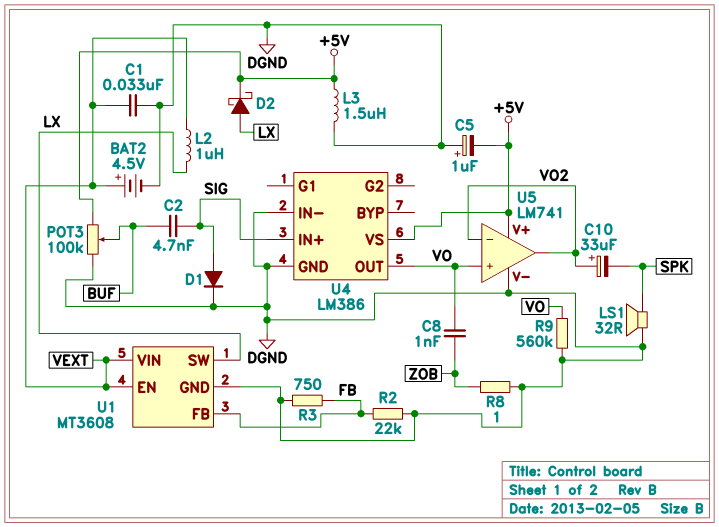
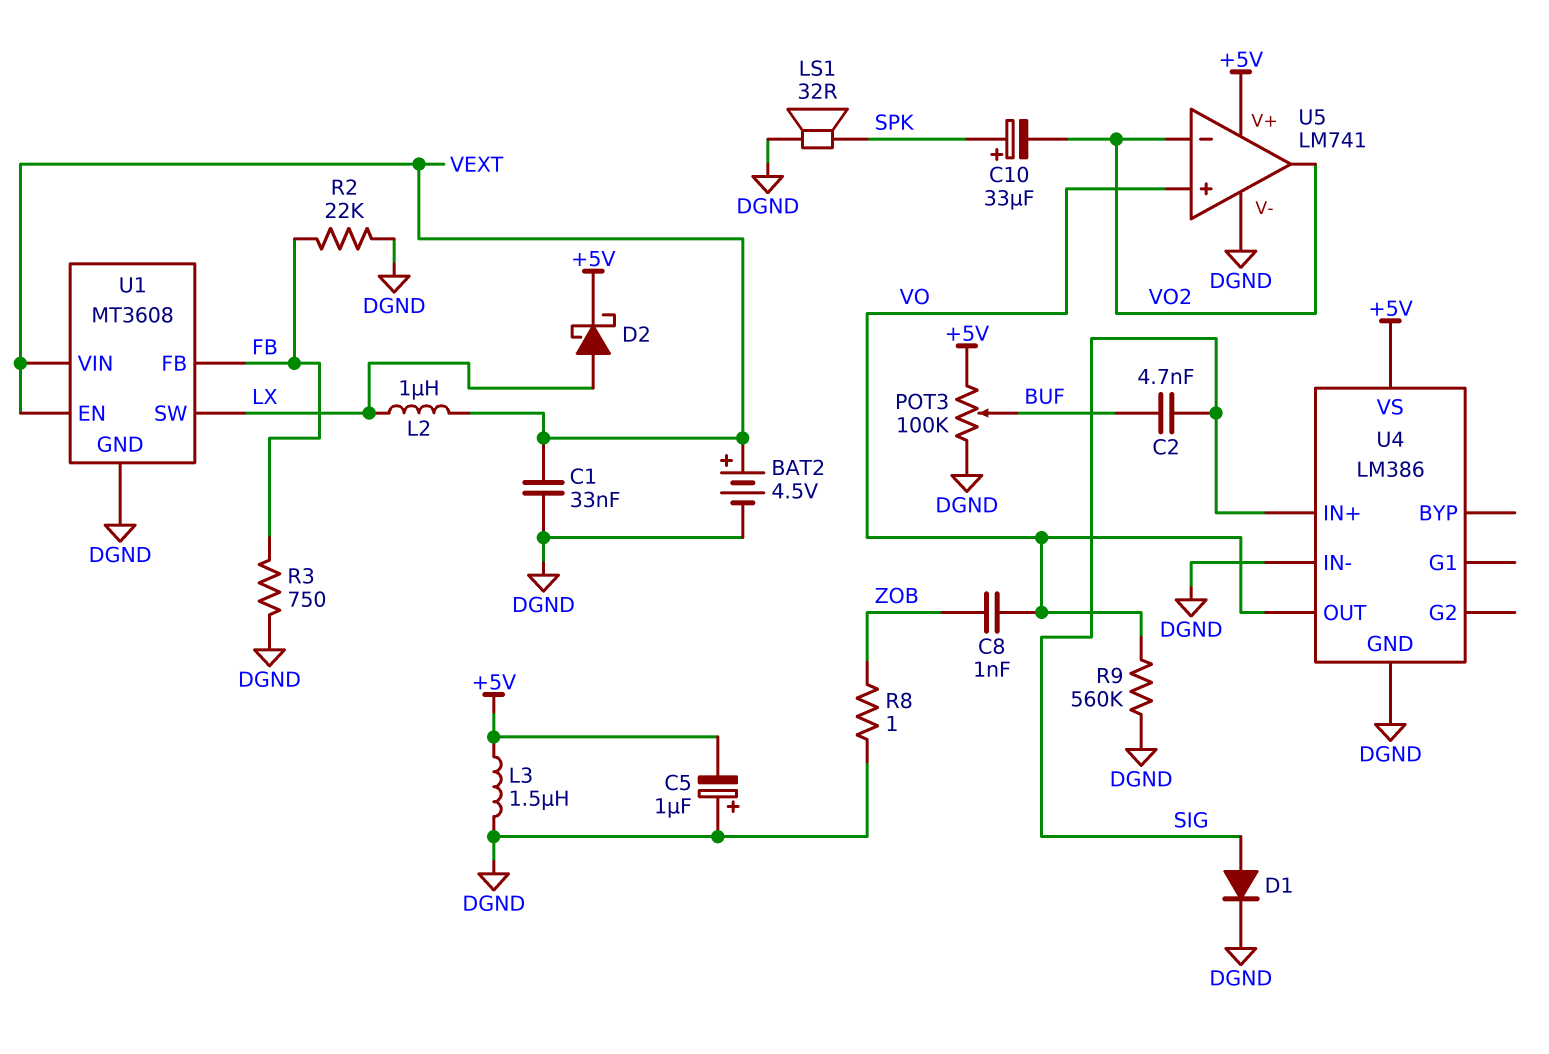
C10: 33uF (plus VO2, minus SPK) -> 33uF (plus SPK, minus VO2)

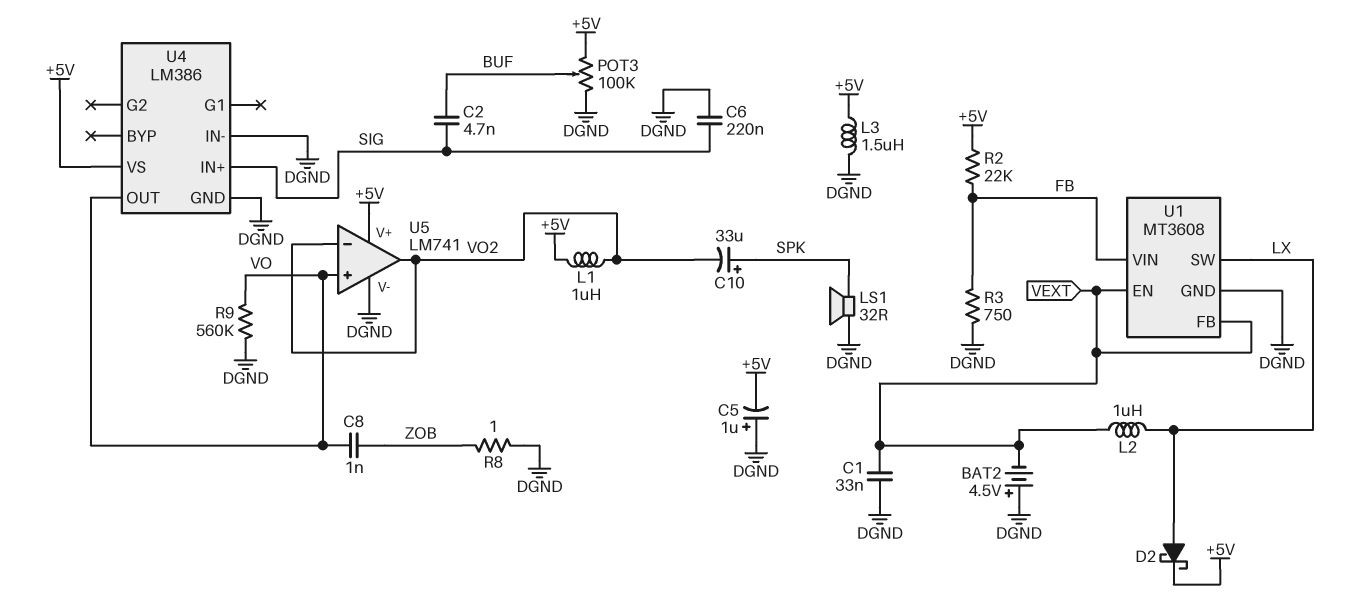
BAT2: 4.5V (plus VEXT, minus DGND) -> 4.5V (plus DGND, minus VEXT)
C6: none -> 220nF (DGND, SIG)
D1: diode (A SIG, K DGND) -> none
L1: none -> 1uH (+5V, VO2)
R2: 22k (DGND, FB) -> 22k (+5V, FB)
U1 pin FB: FB -> VEXT
U1 pin VIN: VEXT -> FB

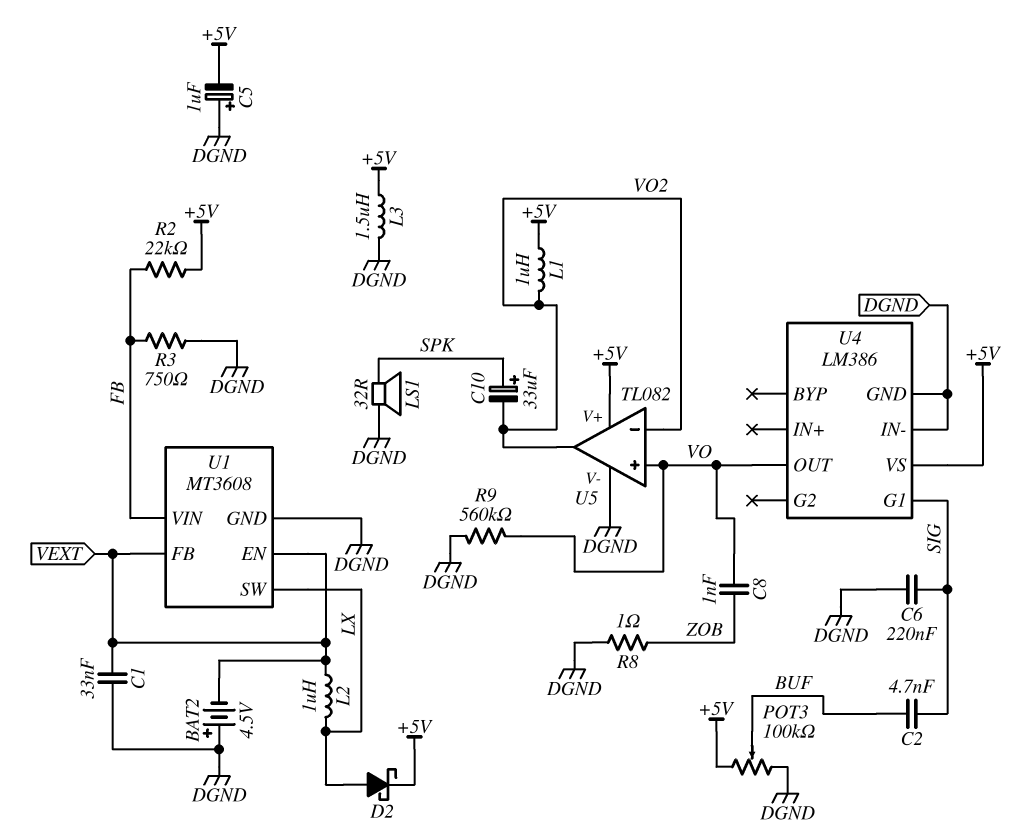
U4 pin G1: none -> SIG
U4 pin IN+: SIG -> none
U5: LM741 -> TL082

